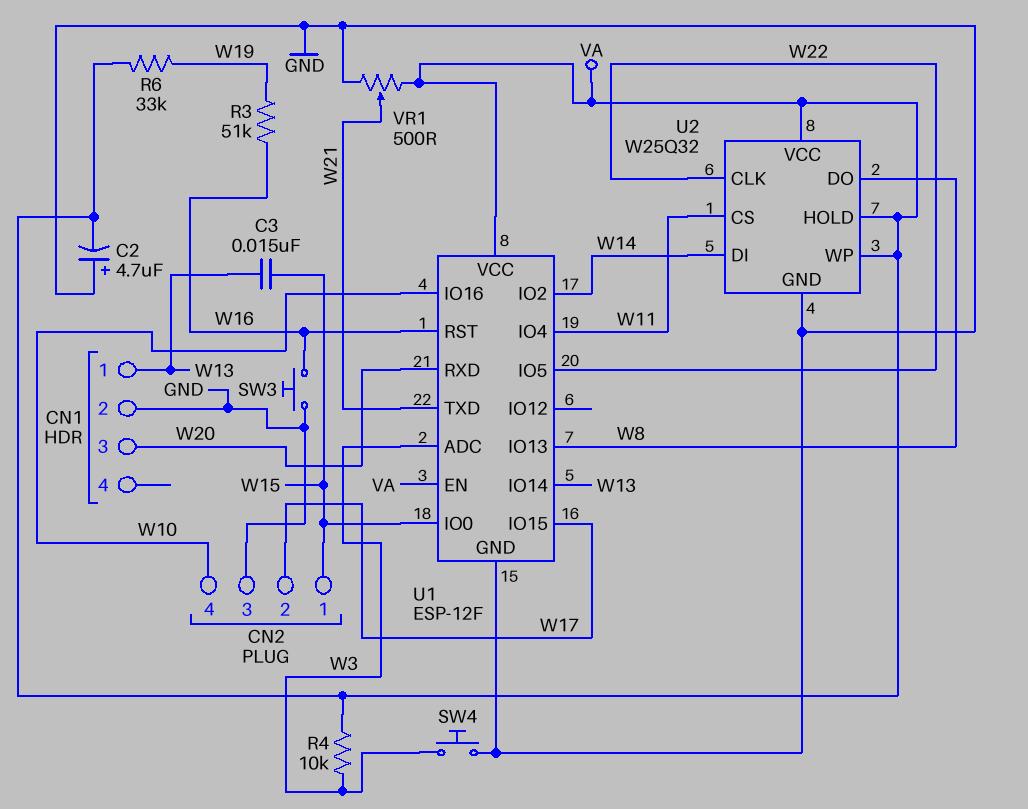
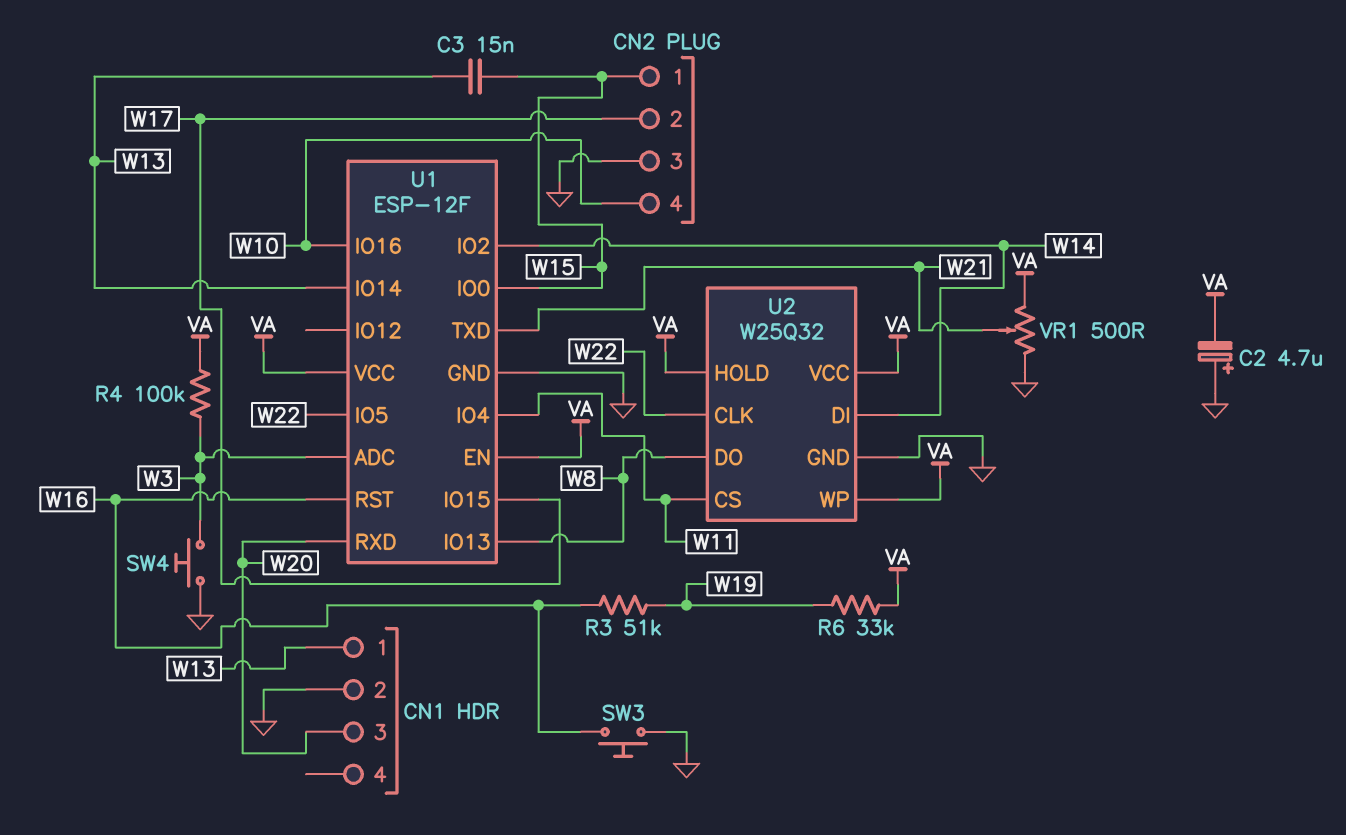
R4: 10k (VA, W3) -> 100k (VA, W3)

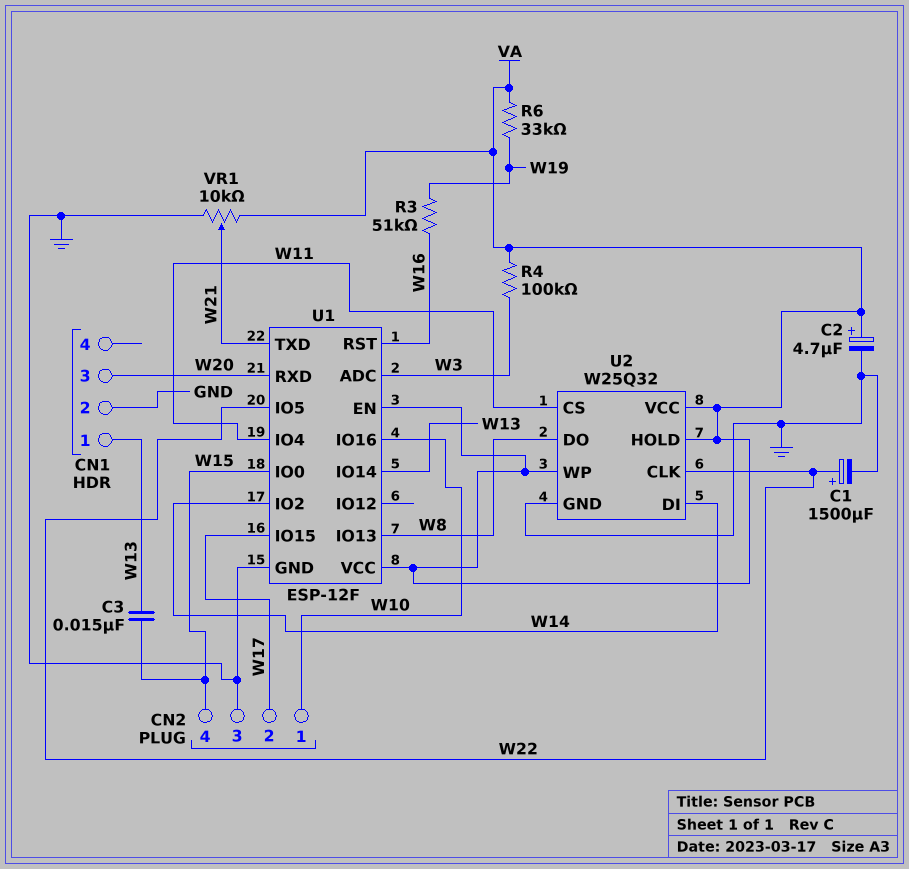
C1: none -> 1500uF (plus W22, minus GND)
C2: 4.7uF (plus GND, minus VA) -> 4.7uF (plus VA, minus GND)
CN2 pin 1: W15 -> W10
CN2 pin 4: W10 -> W15
SW3: button (GND, W16) -> none
SW4: button (GND, W3) -> none
VR1: 500 (GND, VA, wiper W21) -> 10k (GND, VA, wiper W21)

